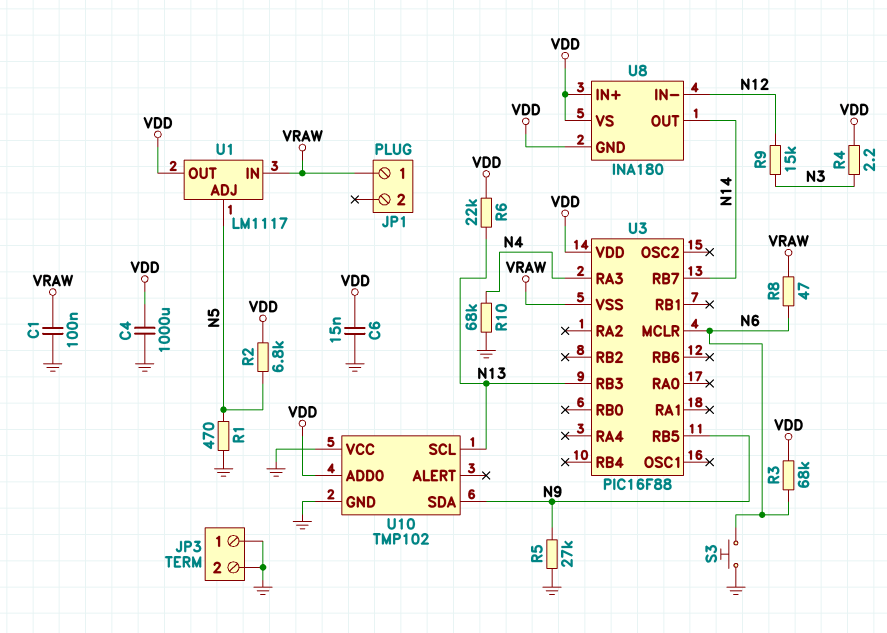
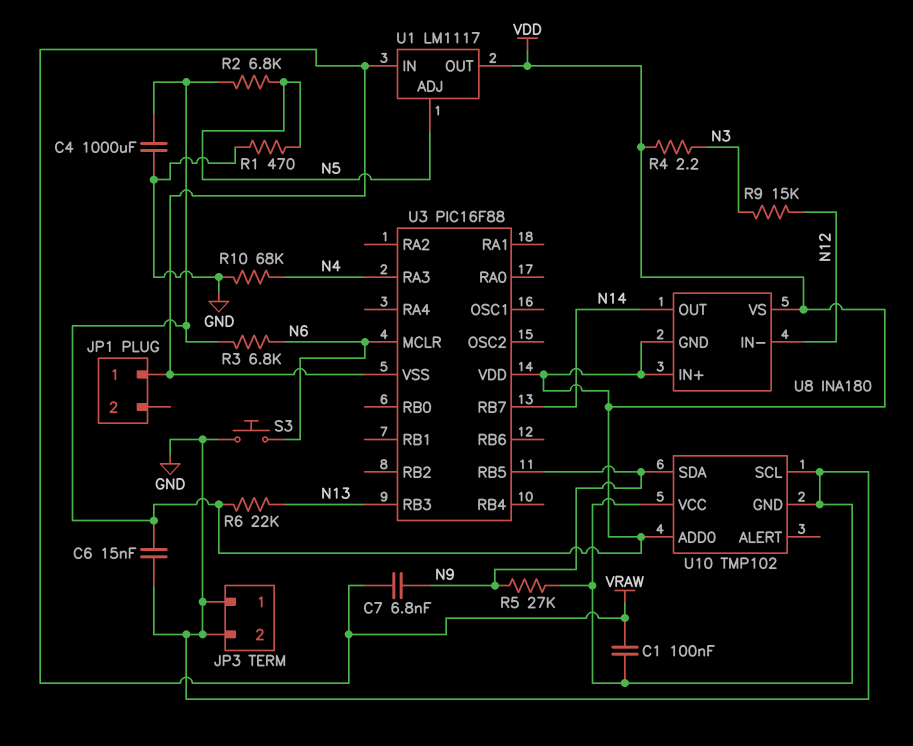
C7: none -> 6.8nF (N9, VRAW)
R3: 68k (N6, VDD) -> 6.8k (N6, VDD)
R8: 47 (N6, VRAW) -> none
U10 pin SCL: N13 -> GND

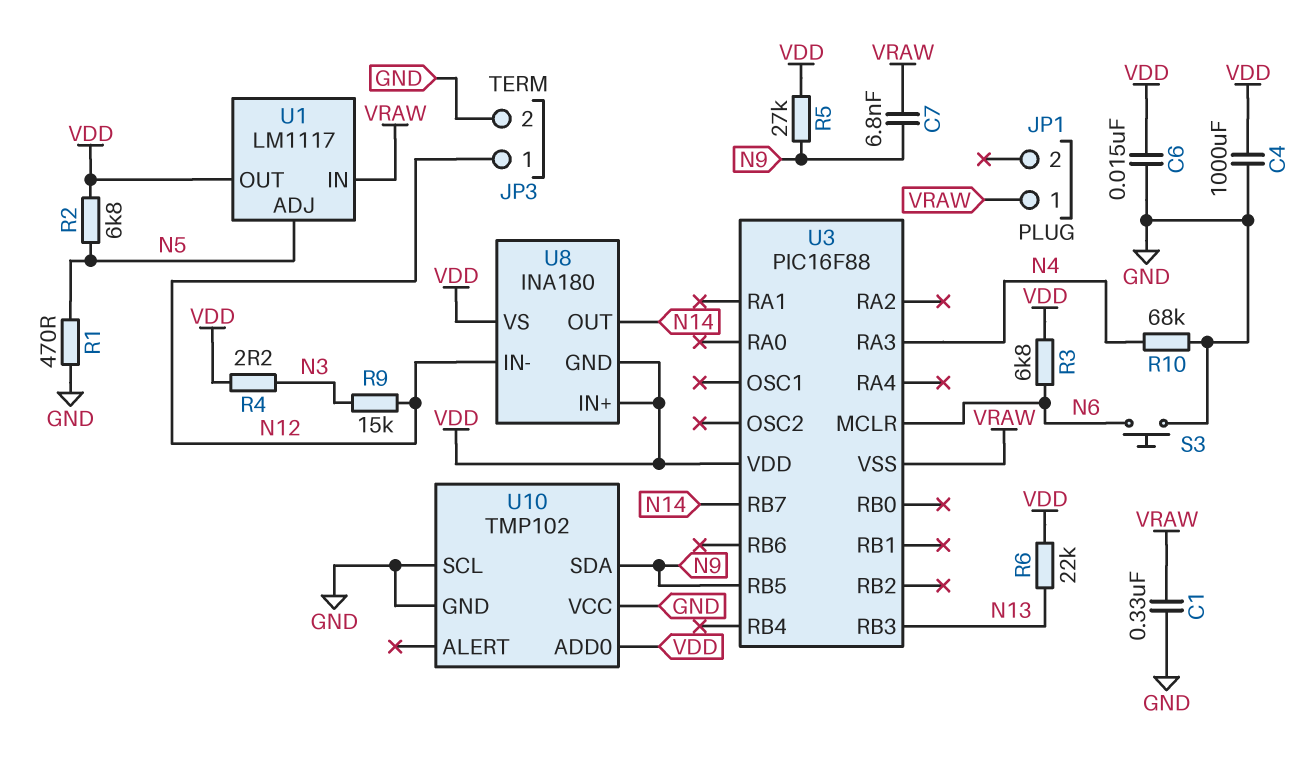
C1: 100nF (GND, VRAW) -> 330nF (GND, VRAW)
JP3 pin 1: GND -> N12
R5: 27k (GND, N9) -> 27k (N9, VDD)

